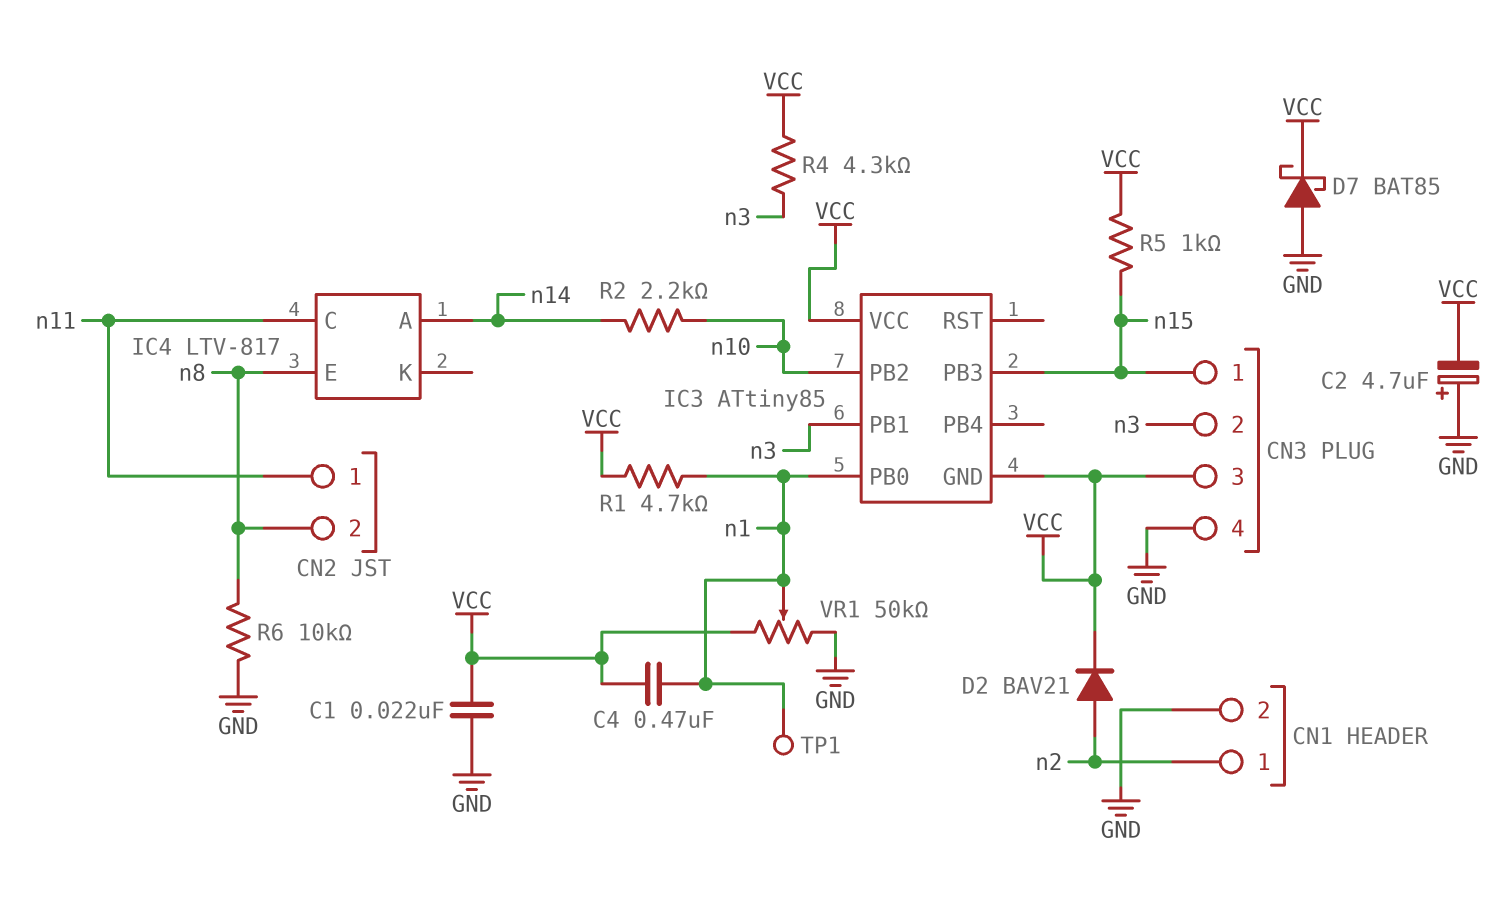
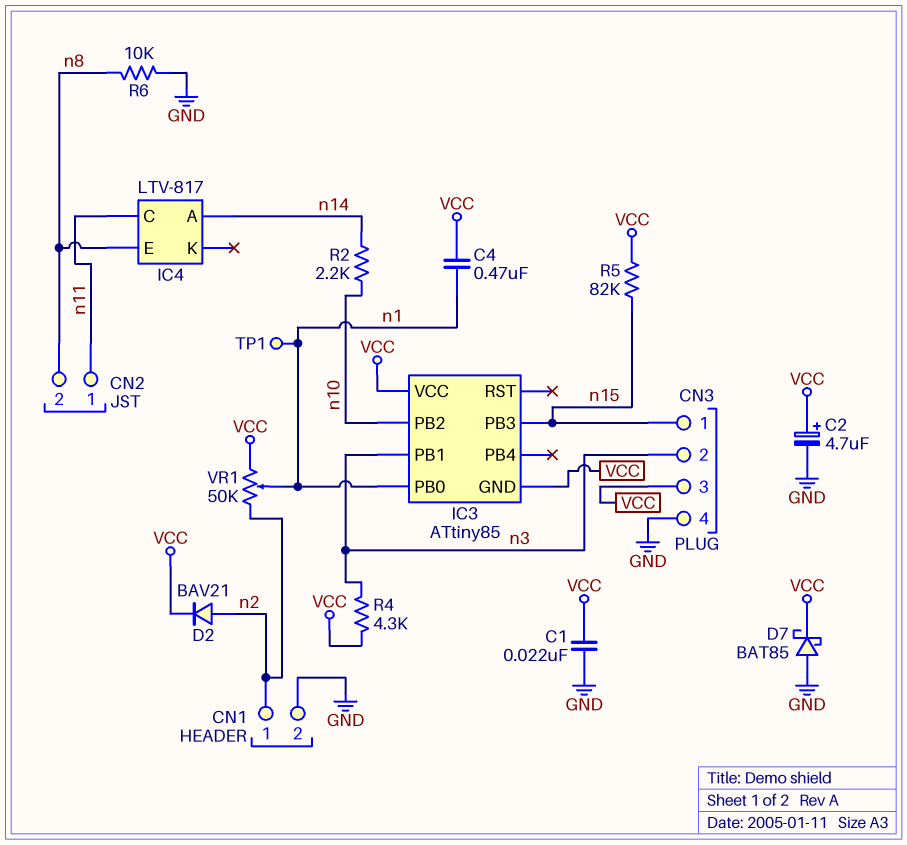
C2: 4.7uF (plus GND, minus VCC) -> 4.7uF (plus VCC, minus GND)
R1: 4.7k (VCC, n1) -> none
R5: 1k (VCC, n15) -> 82k (VCC, n15)
VR1: 50k (GND, VCC, wiper n1) -> 50k (VCC, n2, wiper n1)

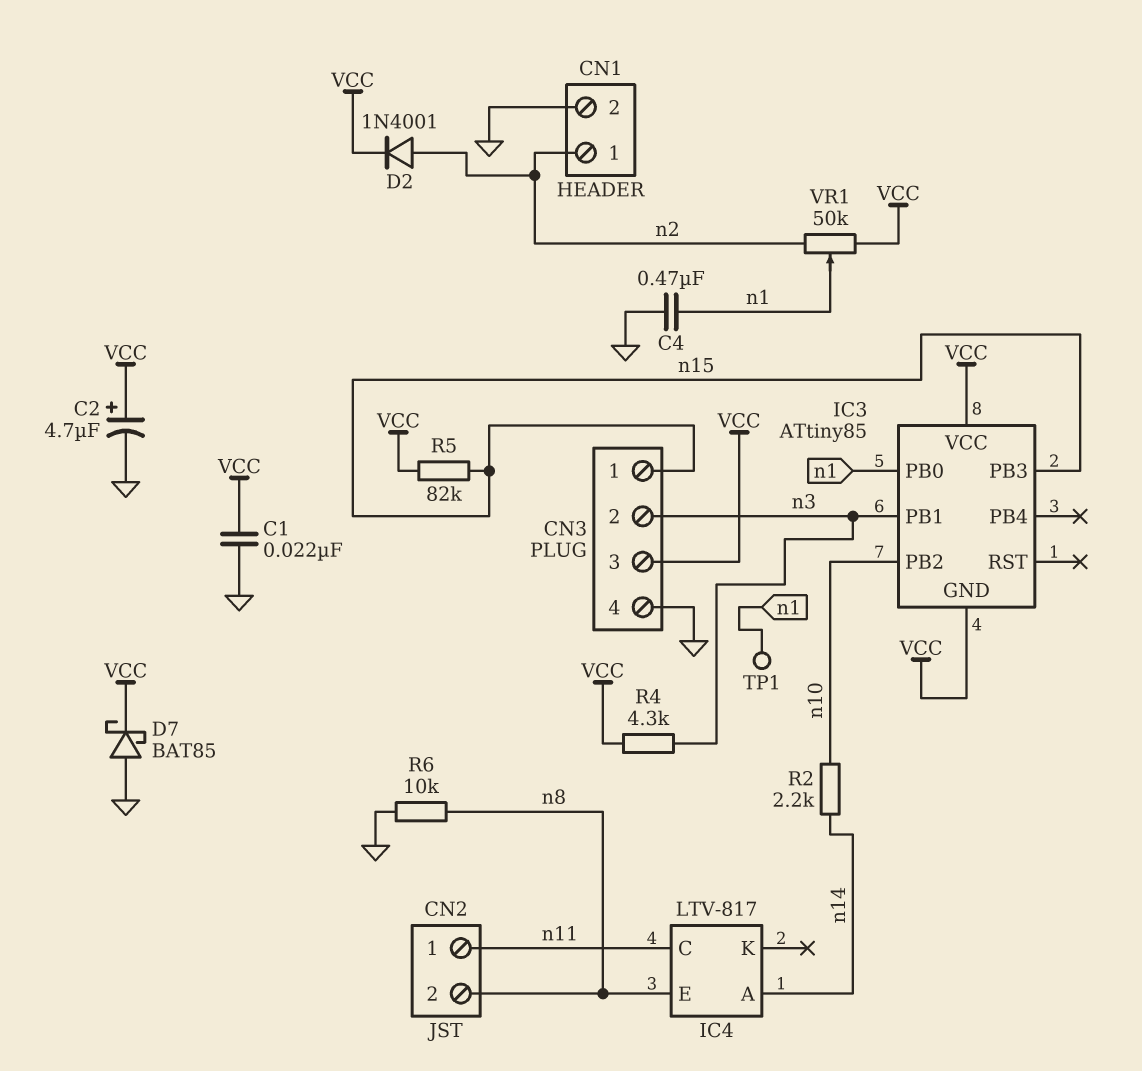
C4: 470nF (VCC, n1) -> 470nF (GND, n1)
D2: diode BAV21 (A n2, K VCC) -> diode 1N4001 (A n2, K VCC)

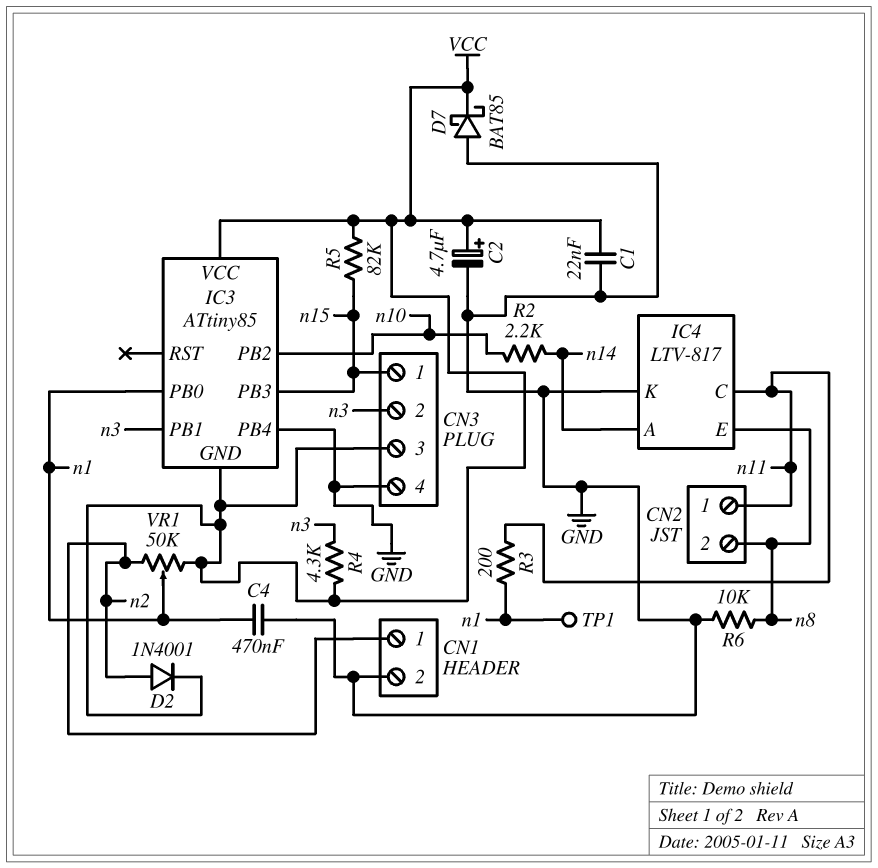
IC3 pin PB4: none -> GND
IC4 pin K: none -> GND
R3: none -> 200 (n1, n11)

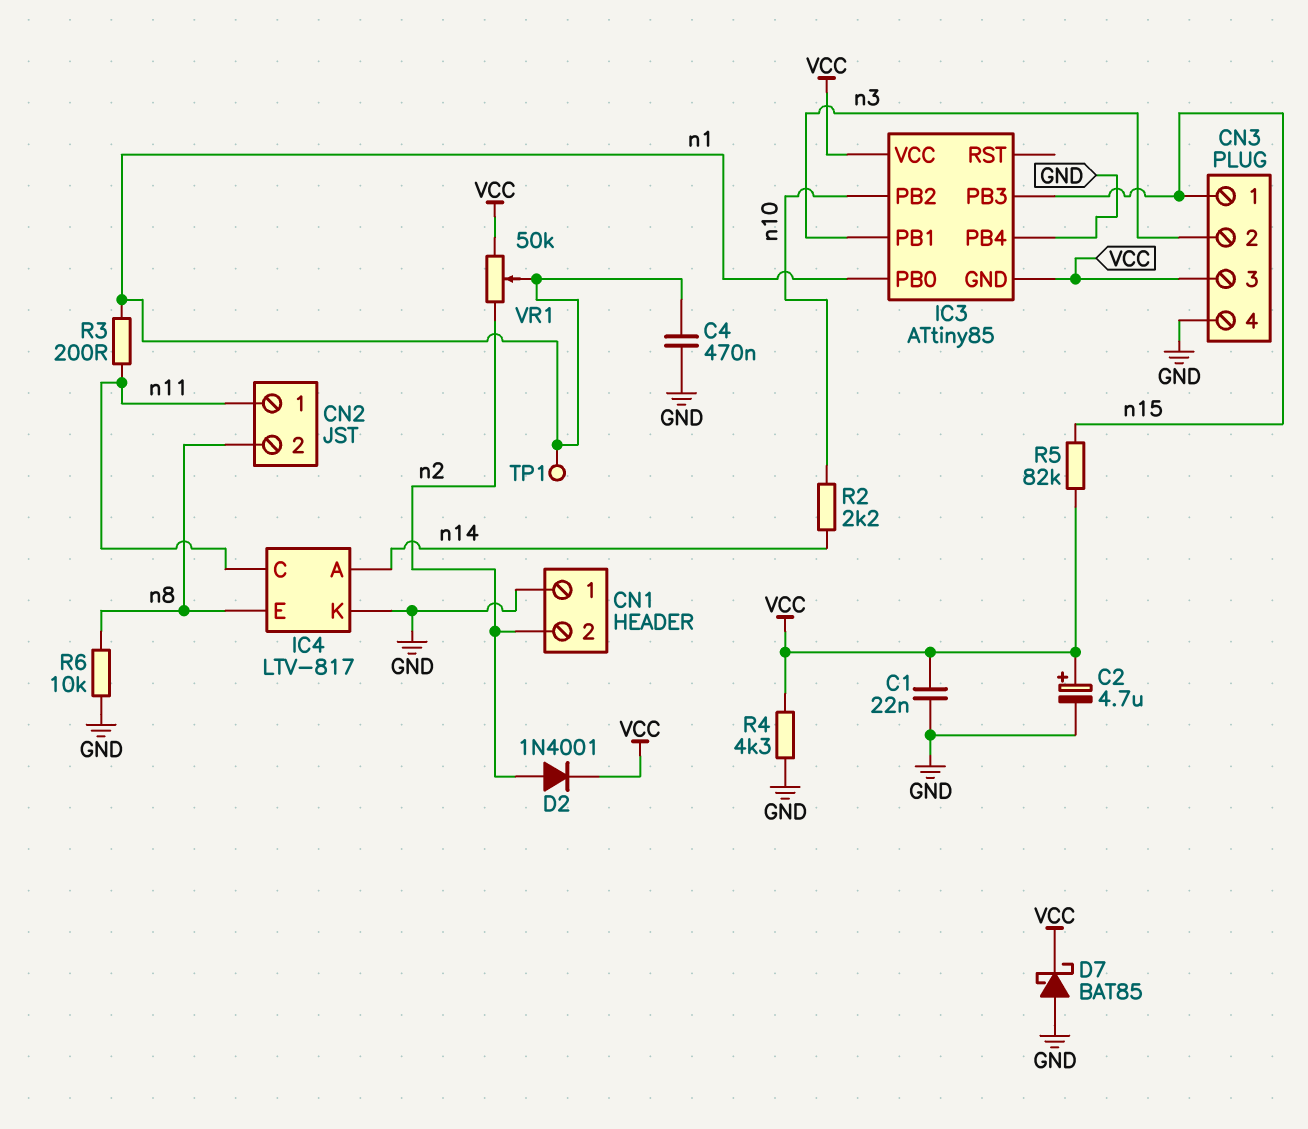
CN1 pin 1: n2 -> GND
CN1 pin 2: GND -> n2
R4: 4.3k (VCC, n3) -> 4.3k (GND, VCC)

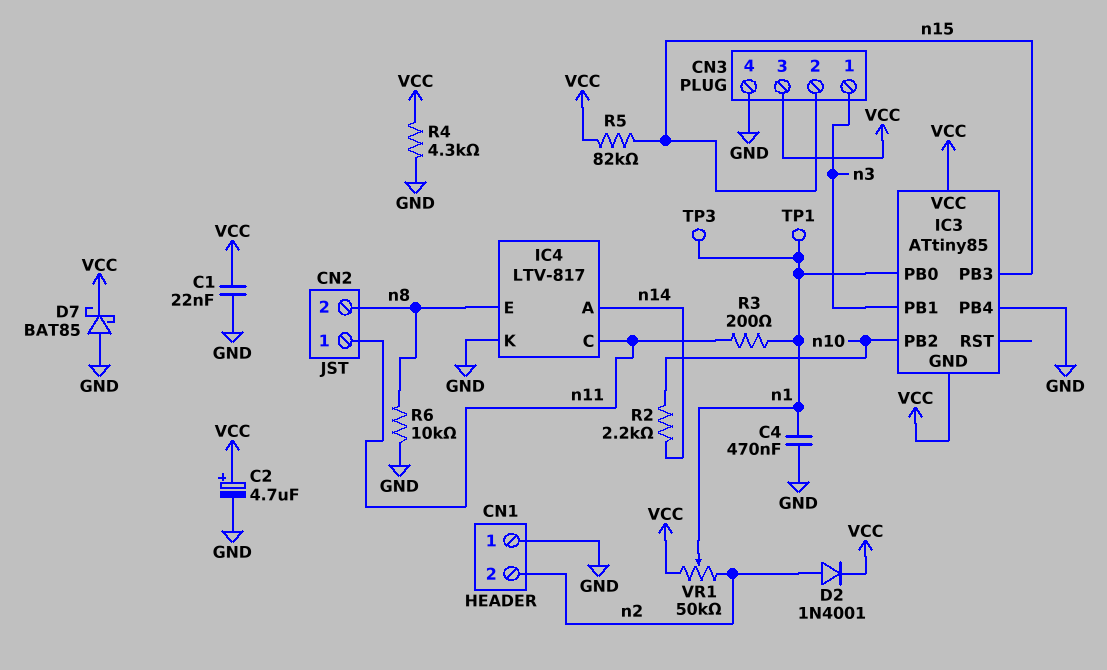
CN3 pin 1: n15 -> n3
CN3 pin 2: n3 -> n15
TP3: none -> test point (n1)

